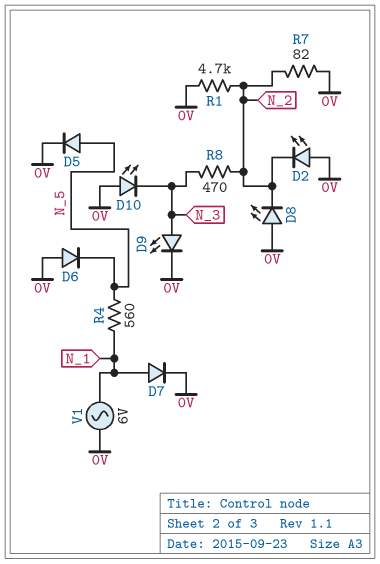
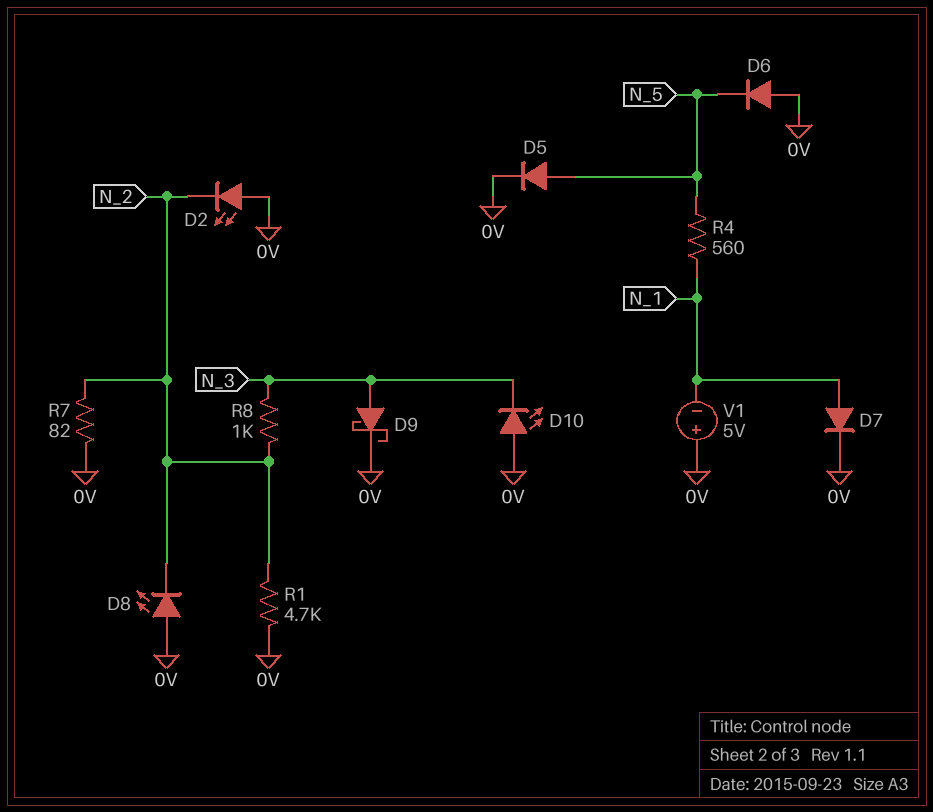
D9: LED (A N_3, K 0V) -> schottky (A N_3, K 0V)
R8: 470 (N_2, N_3) -> 1k (N_2, N_3)
V1: AC 6V (0V, N_1) -> 5V (plus 0V, minus N_1)

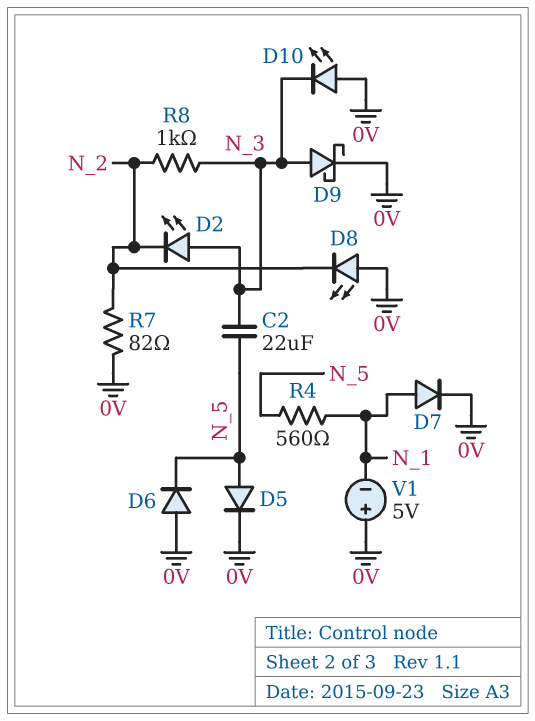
C2: none -> 22uF (N_3, N_5)
D2: LED (A 0V, K N_2) -> LED (A N_3, K N_2)
R1: 4.7k (0V, N_2) -> none

